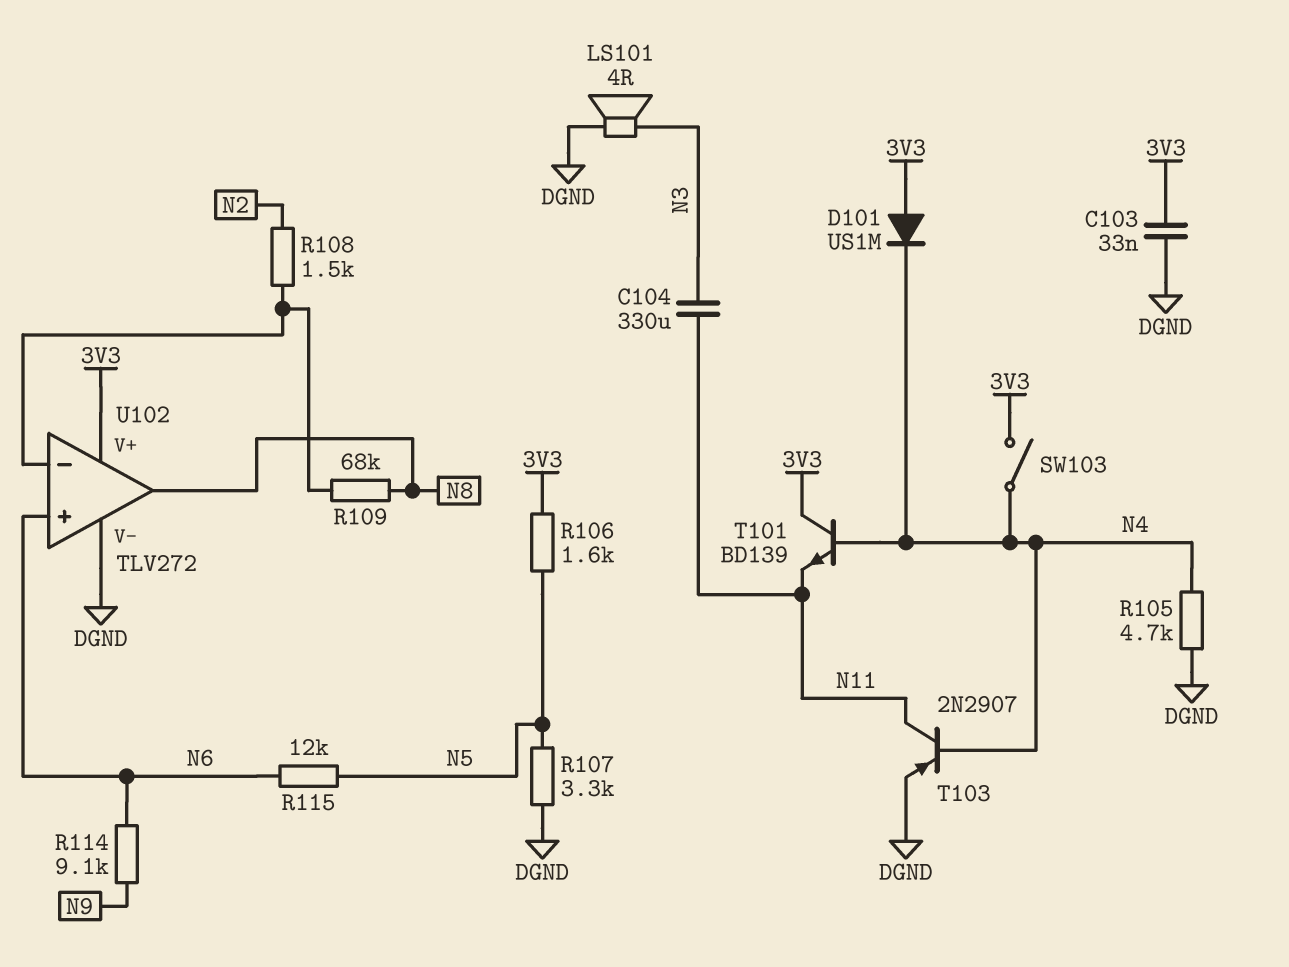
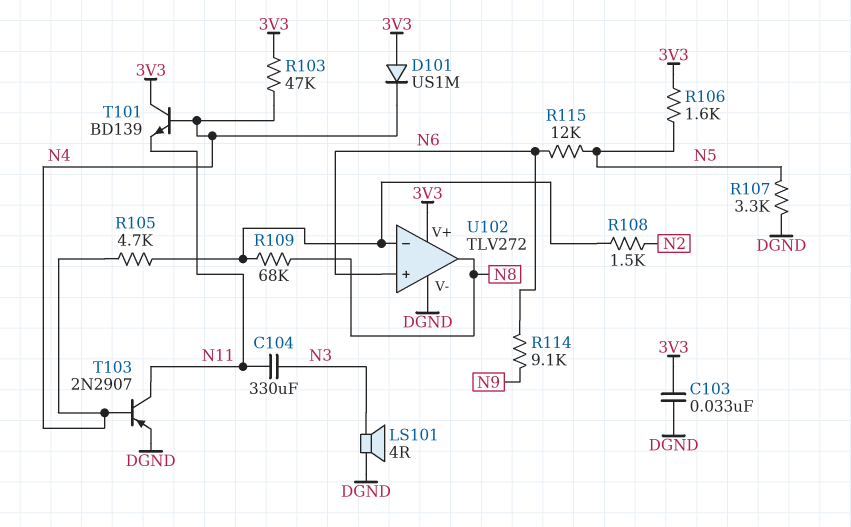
R103: none -> 47k (3V3, N4)
R105: 4.7k (DGND, N4) -> 4.7k (N4, U102/in-)
SW103: switch (3V3, N4) -> none

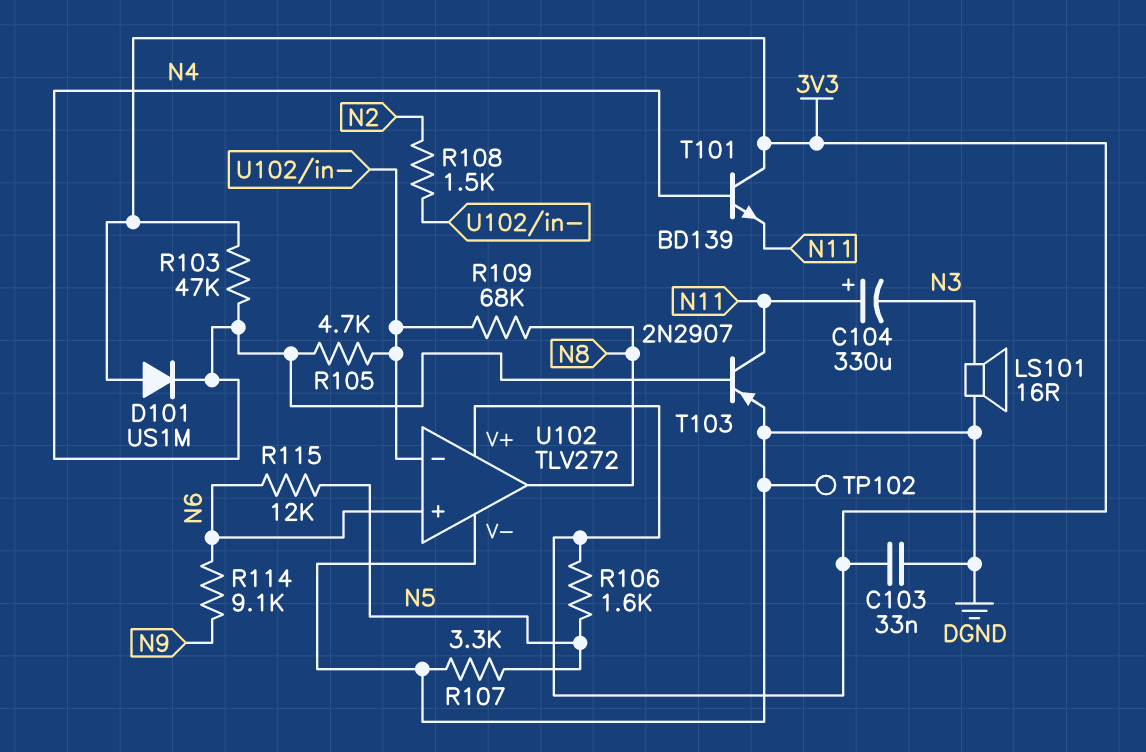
C104: 330uF (N3, N11) -> 330uF (plus N11, minus N3)
LS101: speaker 4R (DGND, N3) -> speaker 16R (DGND, N3)
TP102: none -> test point (DGND)

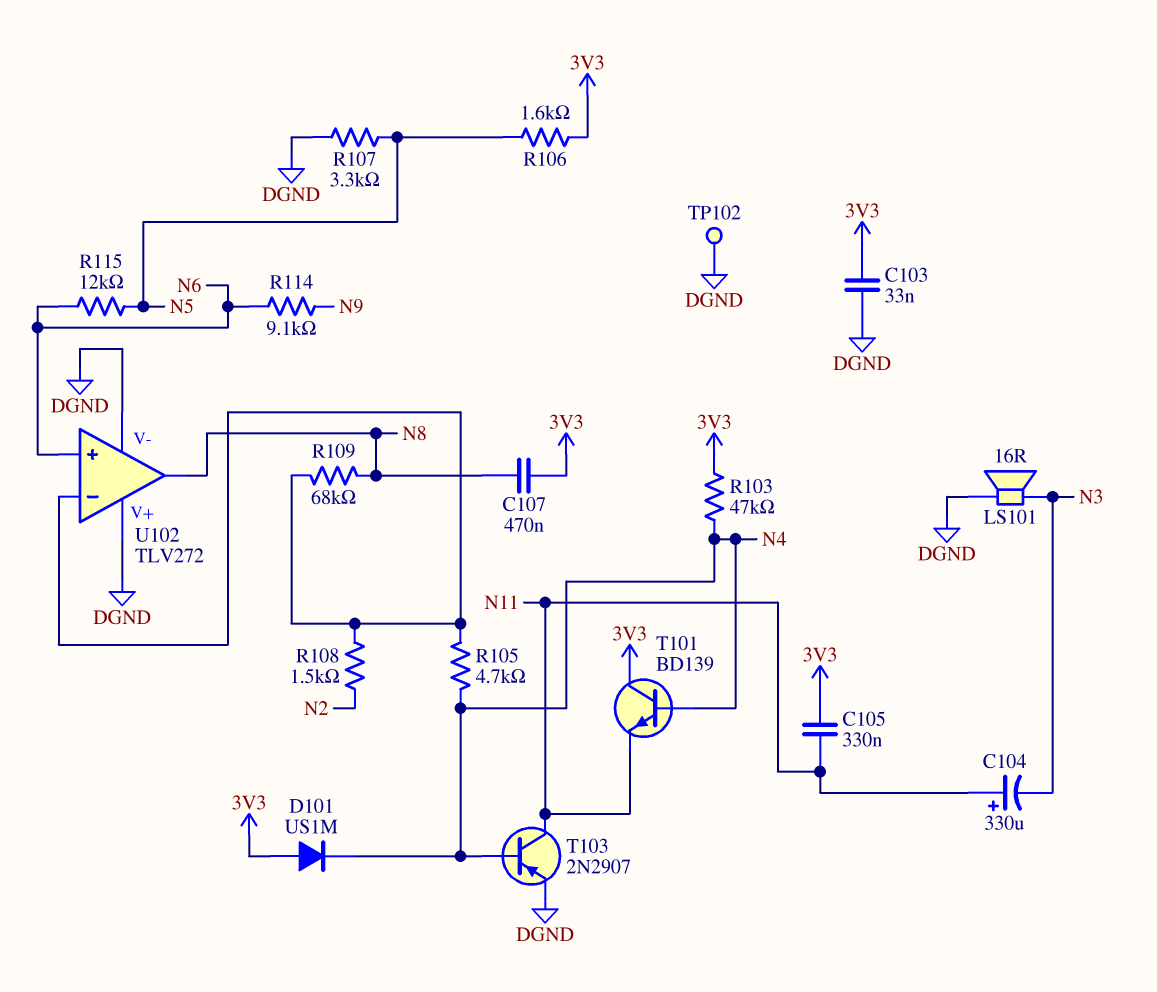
C105: none -> 330nF (3V3, N11)
C107: none -> 470nF (3V3, N8)
U102 pin V+: 3V3 -> DGND

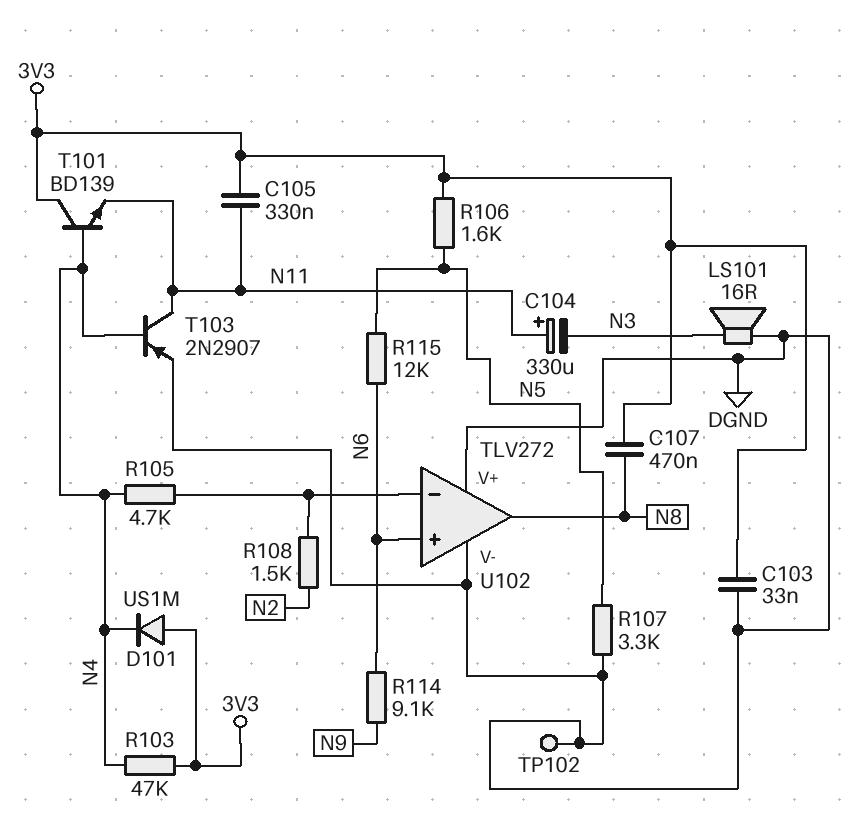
R109: 68k (N8, U102/in-) -> none

